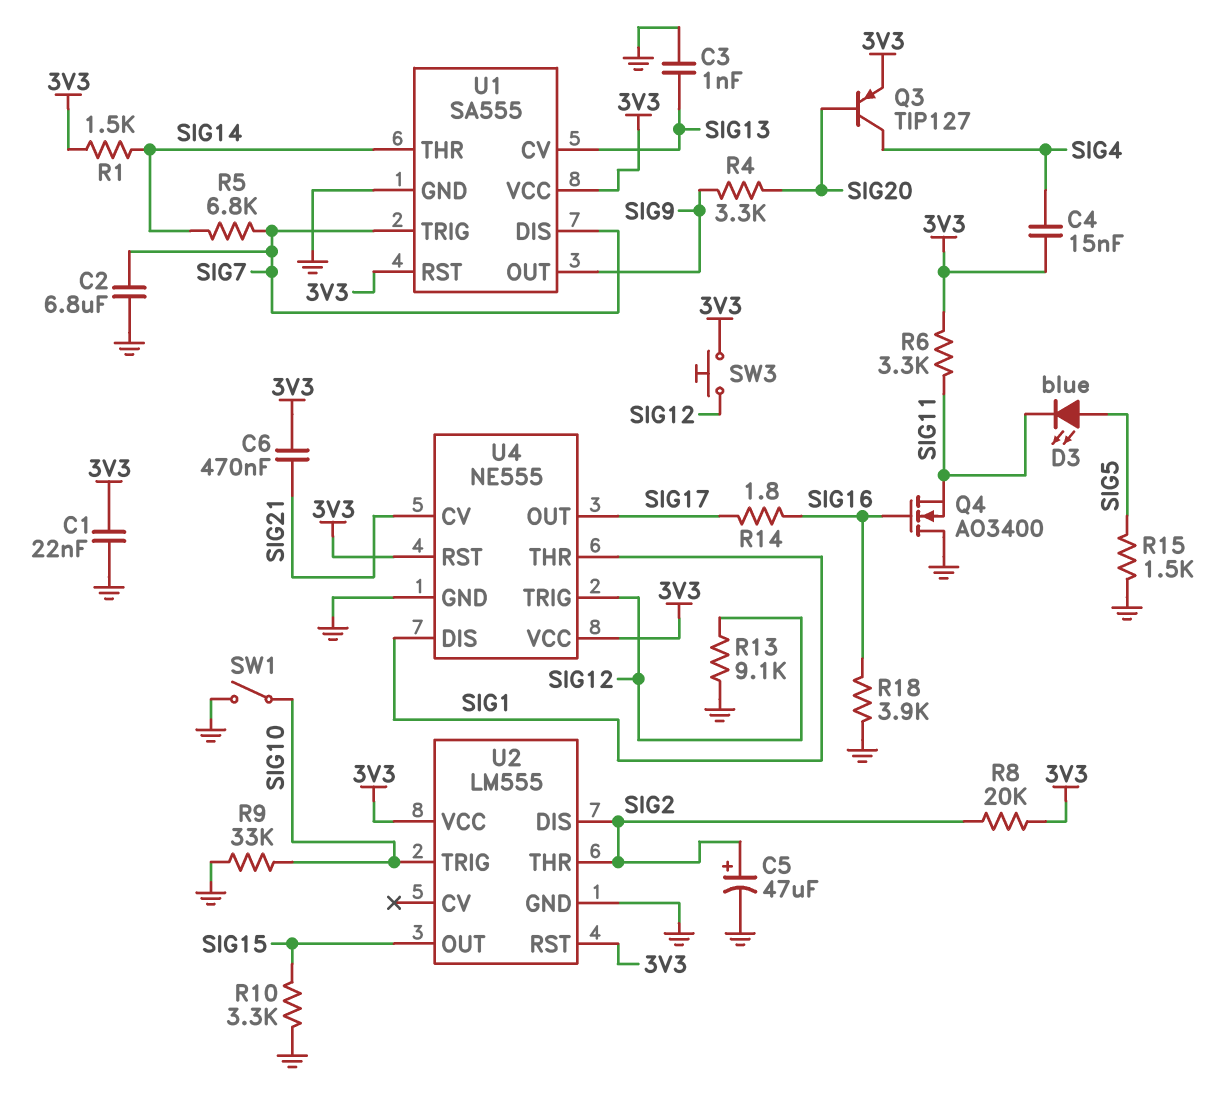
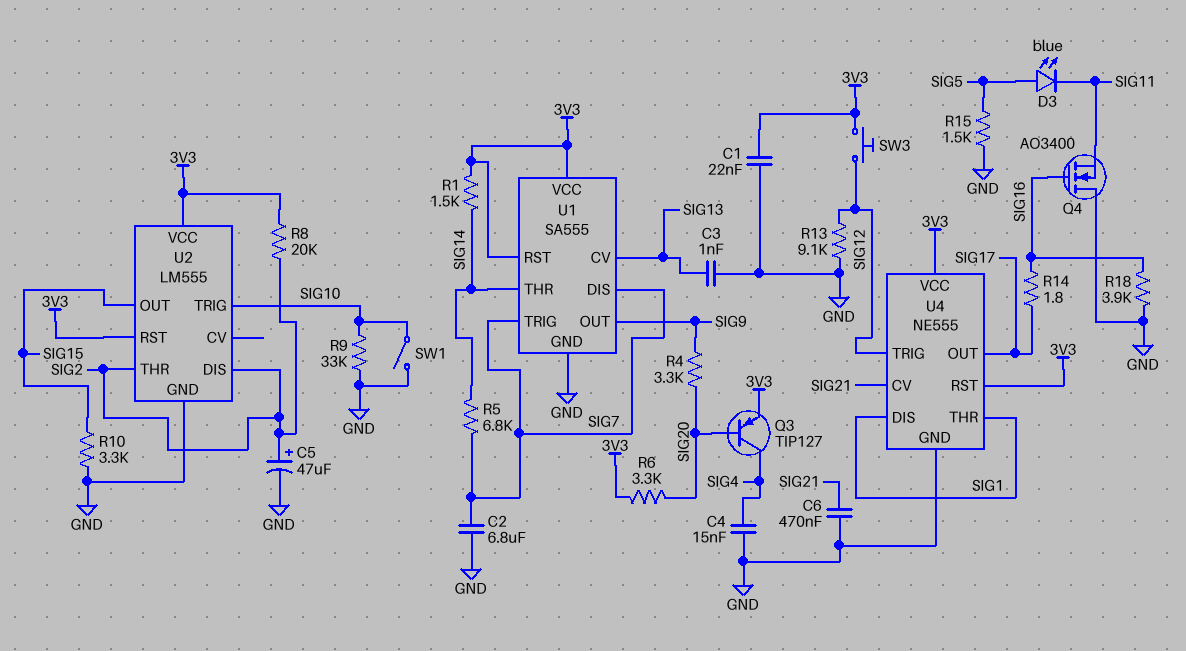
C4: 15nF (3V3, SIG4) -> 15nF (GND, SIG4)
C6: 470nF (3V3, SIG21) -> 470nF (GND, SIG21)
R6: 3.3k (3V3, SIG11) -> 3.3k (3V3, SIG20)

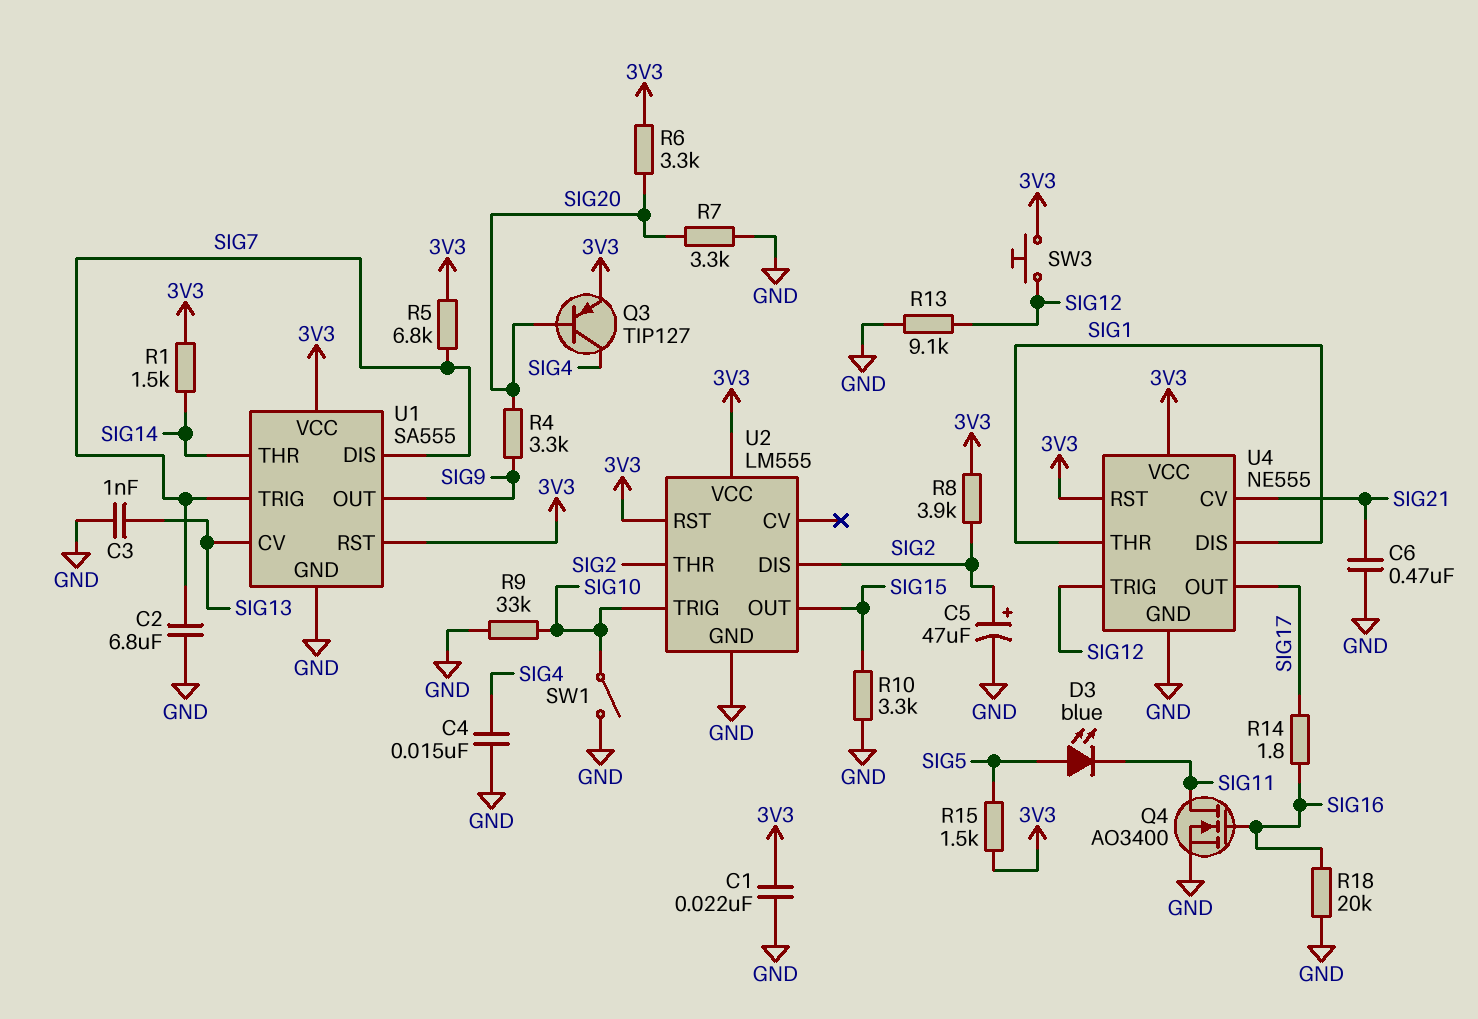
Q4: NMOS AO3400 (G SIG16, D GND, S SIG11) -> NMOS AO3400 (G SIG16, D SIG11, S GND)
R5: 6.8k (SIG7, SIG14) -> 6.8k (3V3, SIG7)
R7: none -> 3.3k (GND, SIG20)
R8: 20k (3V3, SIG2) -> 3.9k (3V3, SIG2)
R15: 1.5k (GND, SIG5) -> 1.5k (3V3, SIG5)
R18: 3.9k (GND, SIG16) -> 20k (GND, SIG16)

